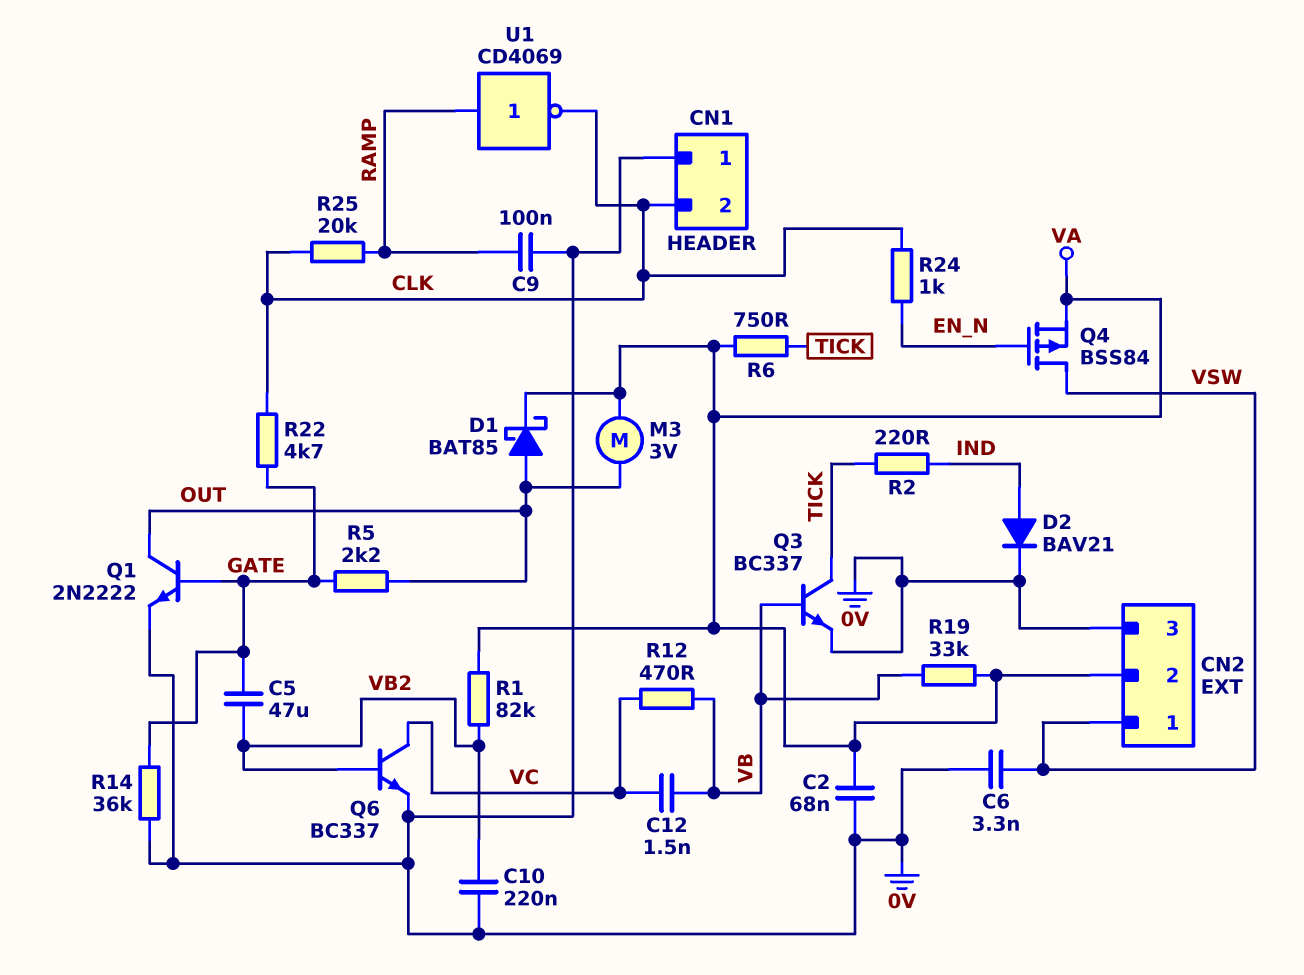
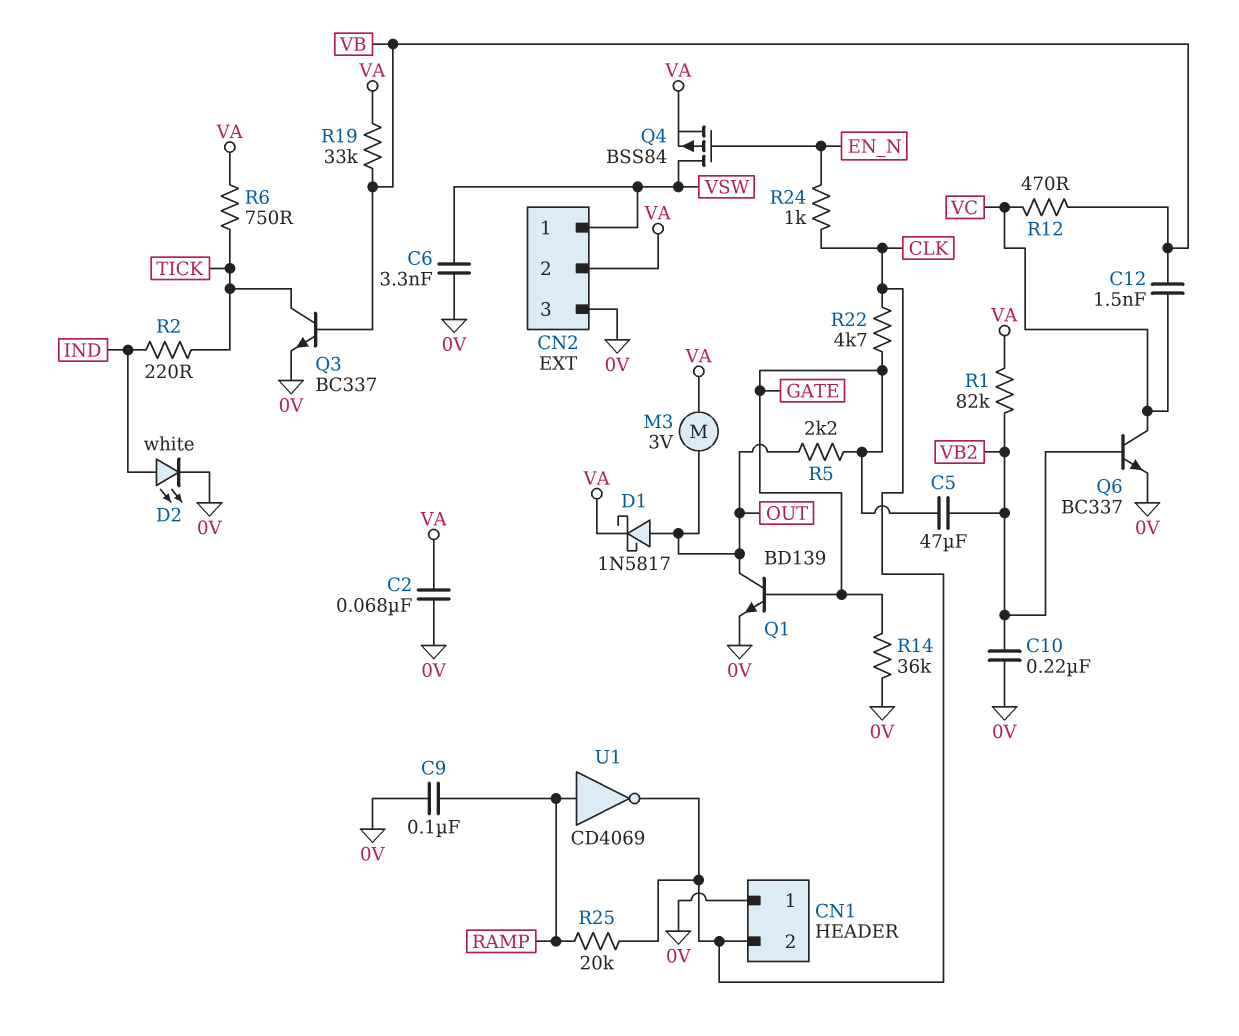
D1: schottky BAT85 (A OUT, K VA) -> schottky 1N5817 (A OUT, K VA)
D2: diode BAV21 (A IND, K 0V) -> LED white (A IND, K 0V)
Q1: NPN 2N2222 (B GATE, C OUT, E 0V) -> NPN BD139 (B GATE, C OUT, E 0V)

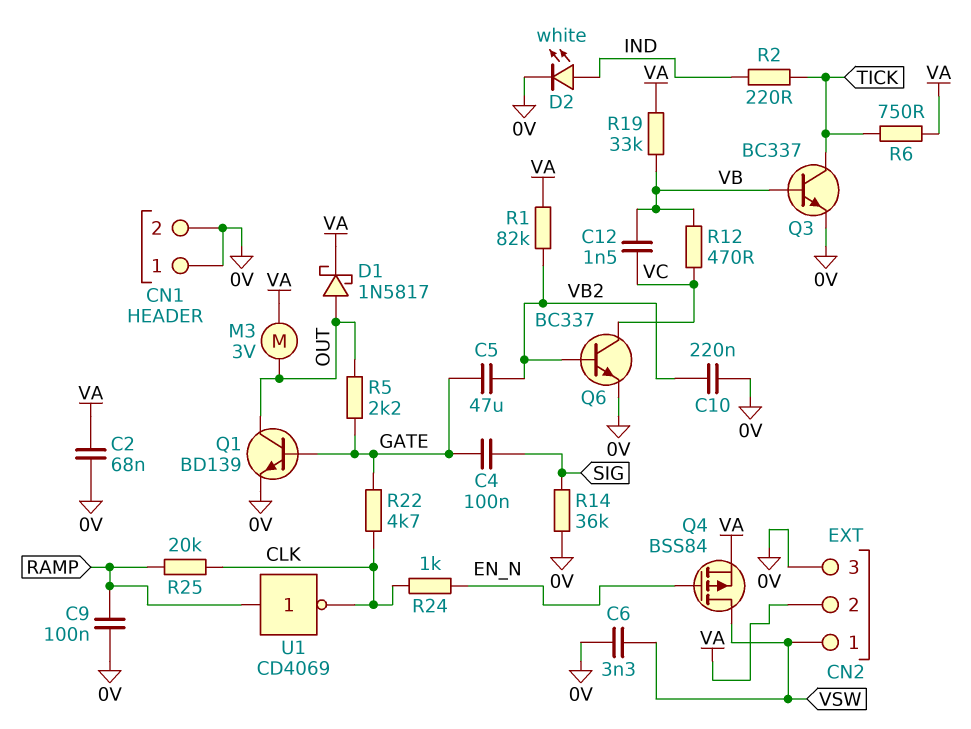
C4: none -> 100nF (GATE, SIG)
CN1 pin 2: CLK -> 0V
R14: 36k (0V, GATE) -> 36k (0V, SIG)

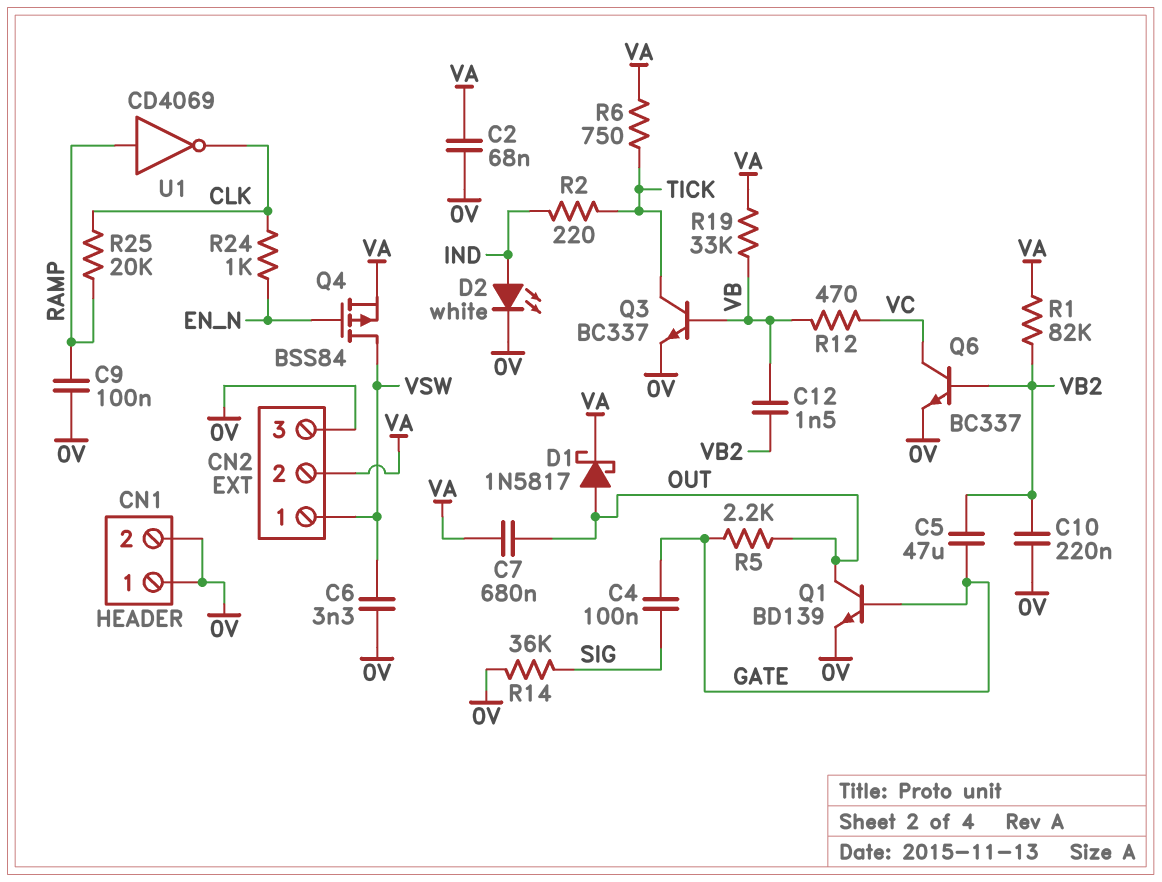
C7: none -> 680nF (OUT, VA)
C12: 1.5nF (VB, VC) -> 1.5nF (VB, VB2)
M3: motor 3V (OUT, VA) -> none
R22: 4.7k (CLK, GATE) -> none

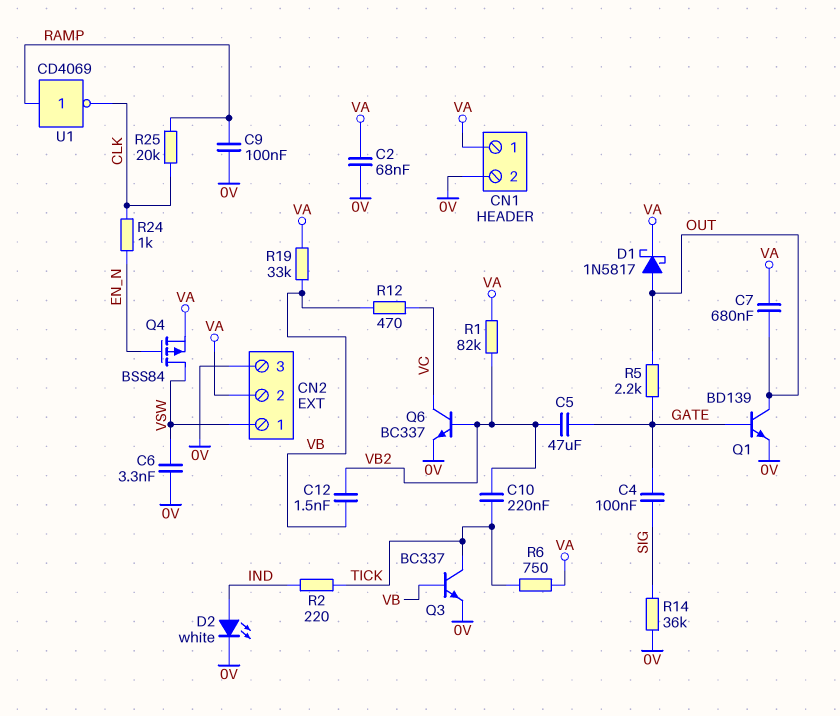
C10: 220nF (0V, VB2) -> 220nF (TICK, VB2)
CN1 pin 1: 0V -> VA

